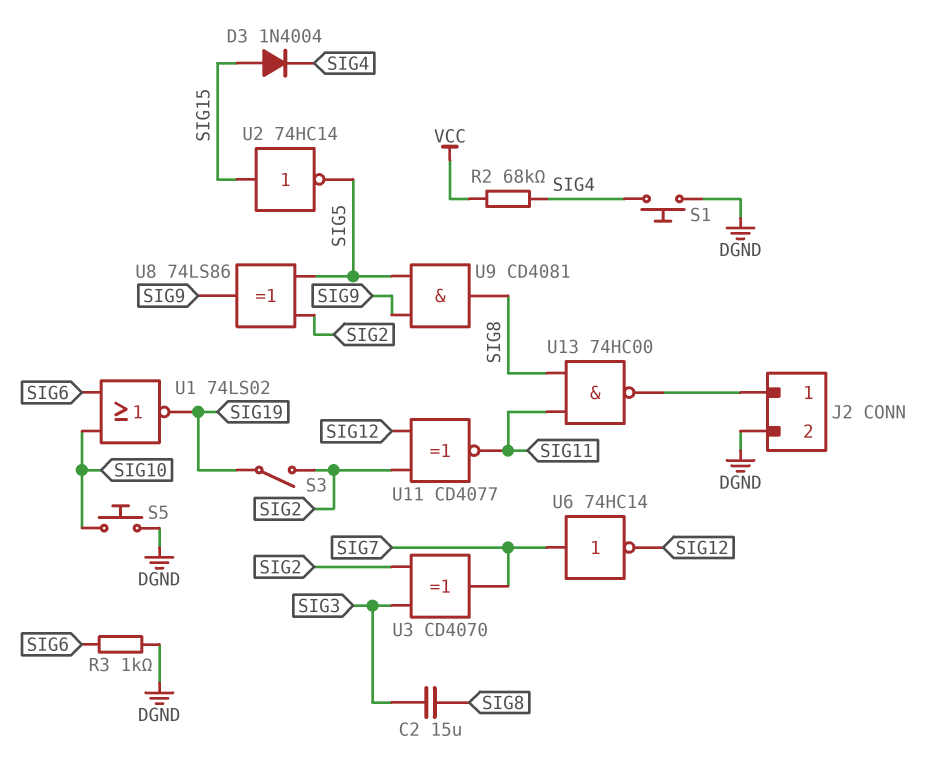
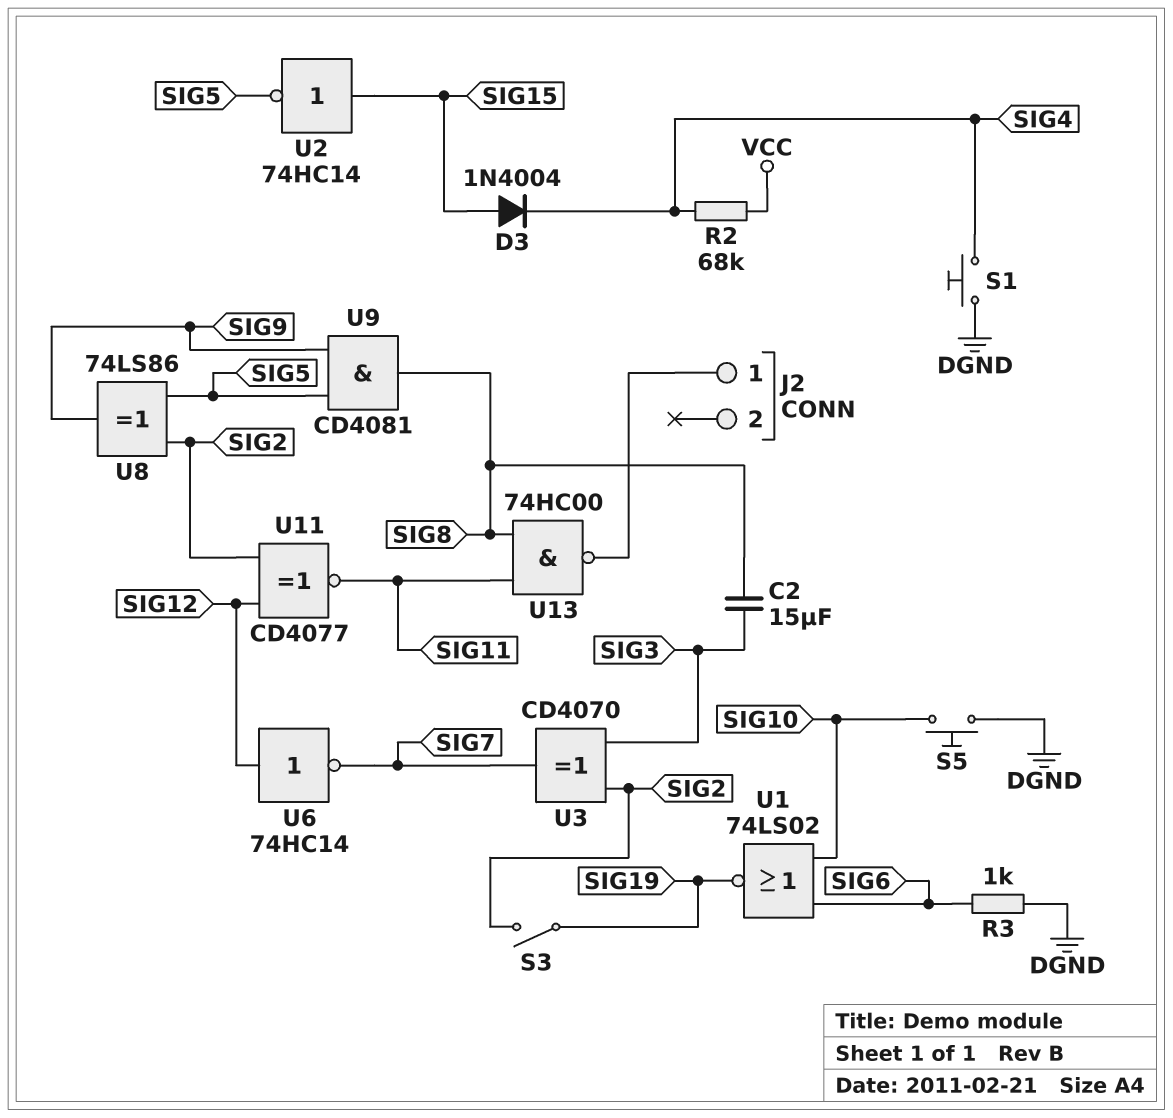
J2 pin 2: DGND -> none
U6: NOT 74HC14 (in SIG7, out SIG12) -> NOT 74HC14 (in SIG12, out SIG7)

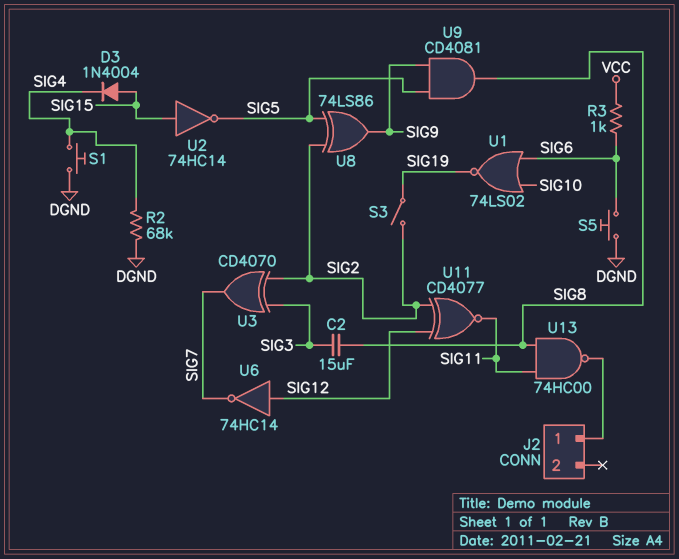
R2: 68k (SIG4, VCC) -> 68k (DGND, SIG4)
R3: 1k (DGND, SIG6) -> 1k (SIG6, VCC)
S5: button (DGND, SIG10) -> button (DGND, SIG6)

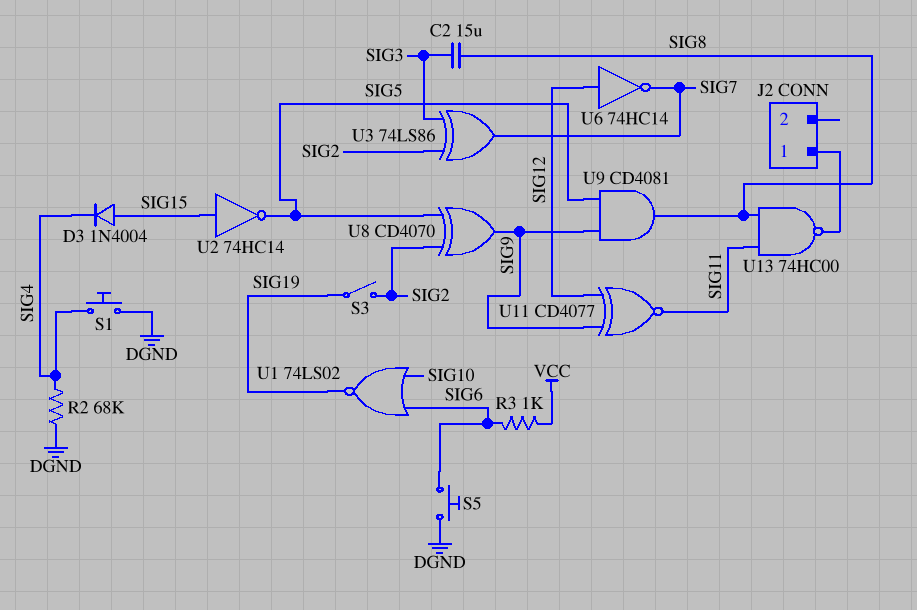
U3: XOR CD4070 (in SIG2, in SIG3, out SIG7) -> XOR 74LS86 (in SIG2, in SIG3, out SIG7)
U8: XOR 74LS86 (in SIG2, in SIG5, out SIG9) -> XOR CD4070 (in SIG2, in SIG5, out SIG9)
U11: XNOR CD4077 (in SIG2, in SIG12, out SIG11) -> XNOR CD4077 (in SIG9, in SIG12, out SIG11)

